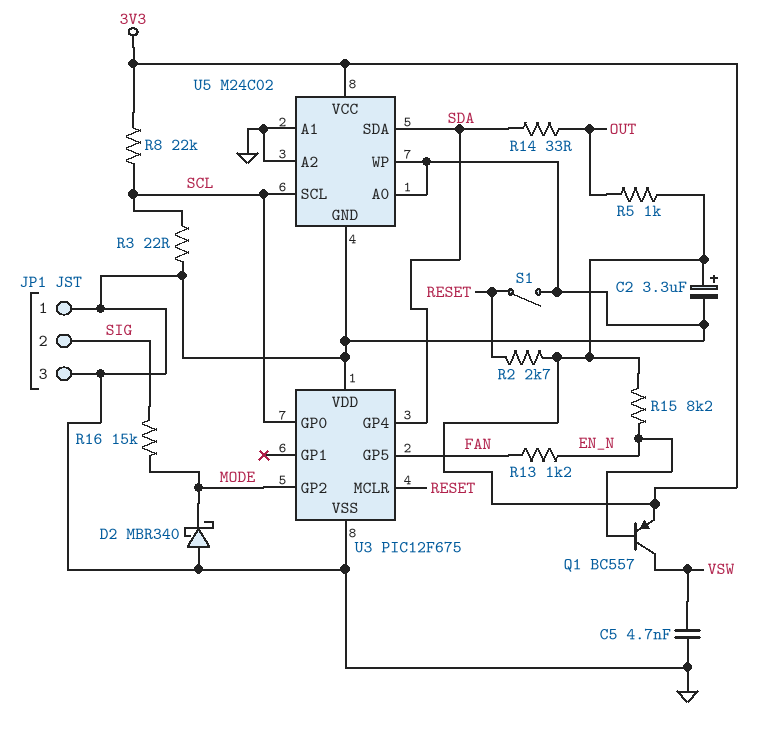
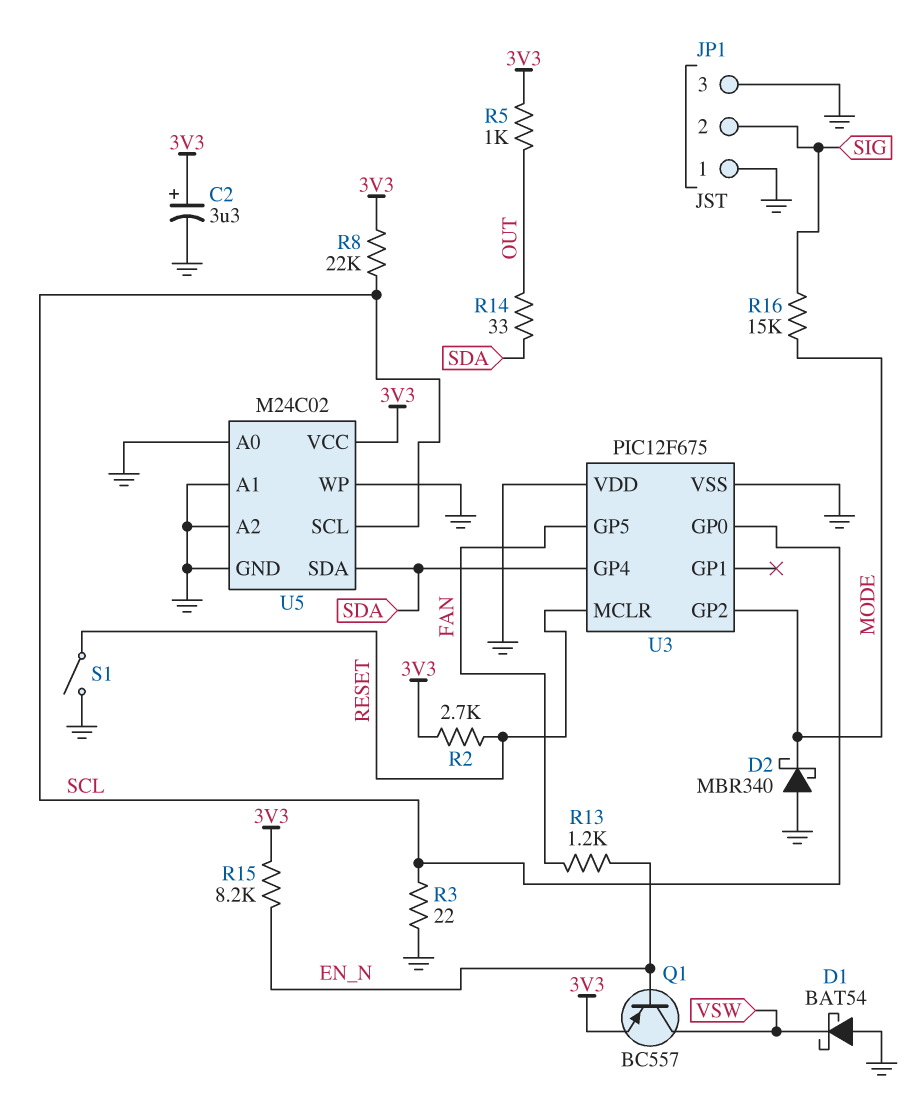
C5: 4.7nF (GND, VSW) -> none
D1: none -> schottky BAT54 (A GND, K VSW)

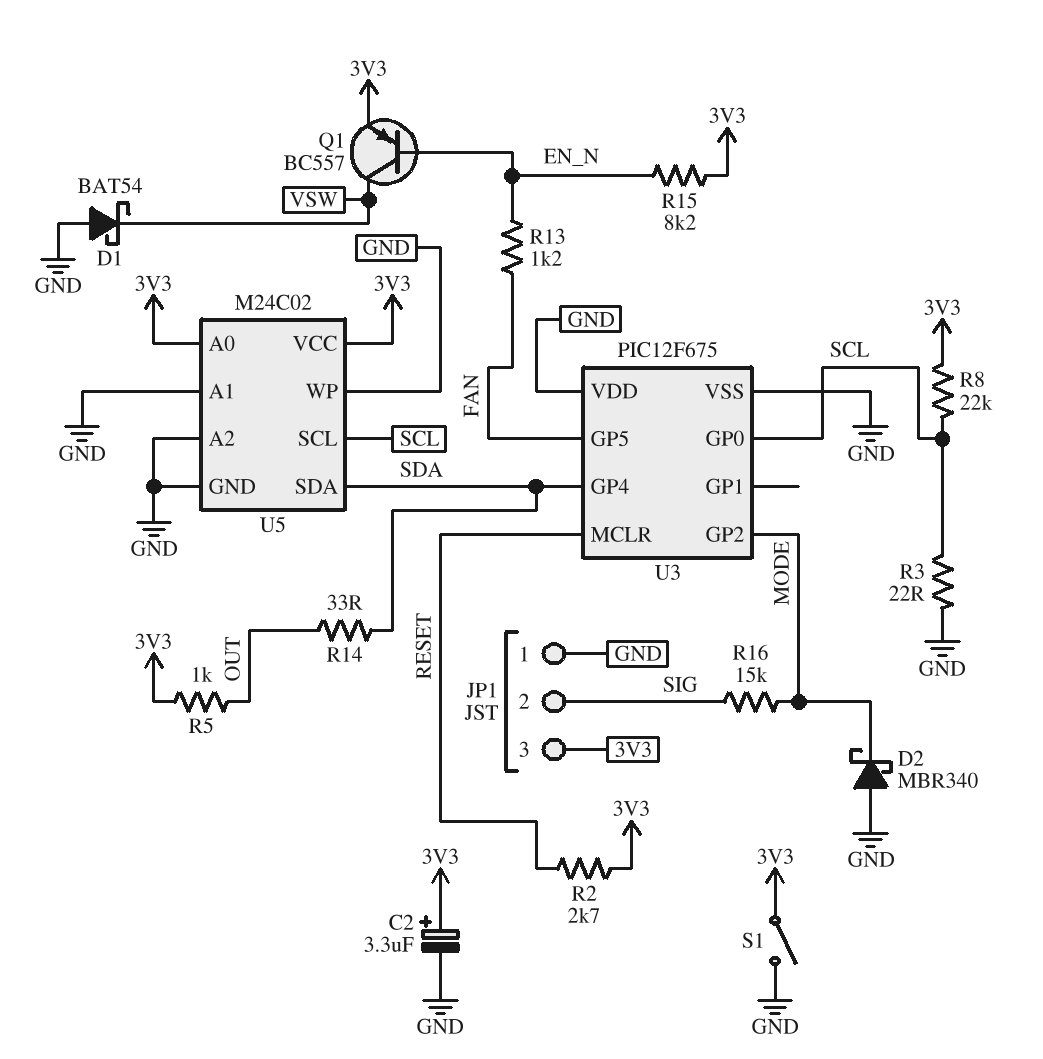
JP1 pin 3: GND -> 3V3
S1: switch (GND, RESET) -> switch (3V3, GND)
U5 pin A0: GND -> 3V3

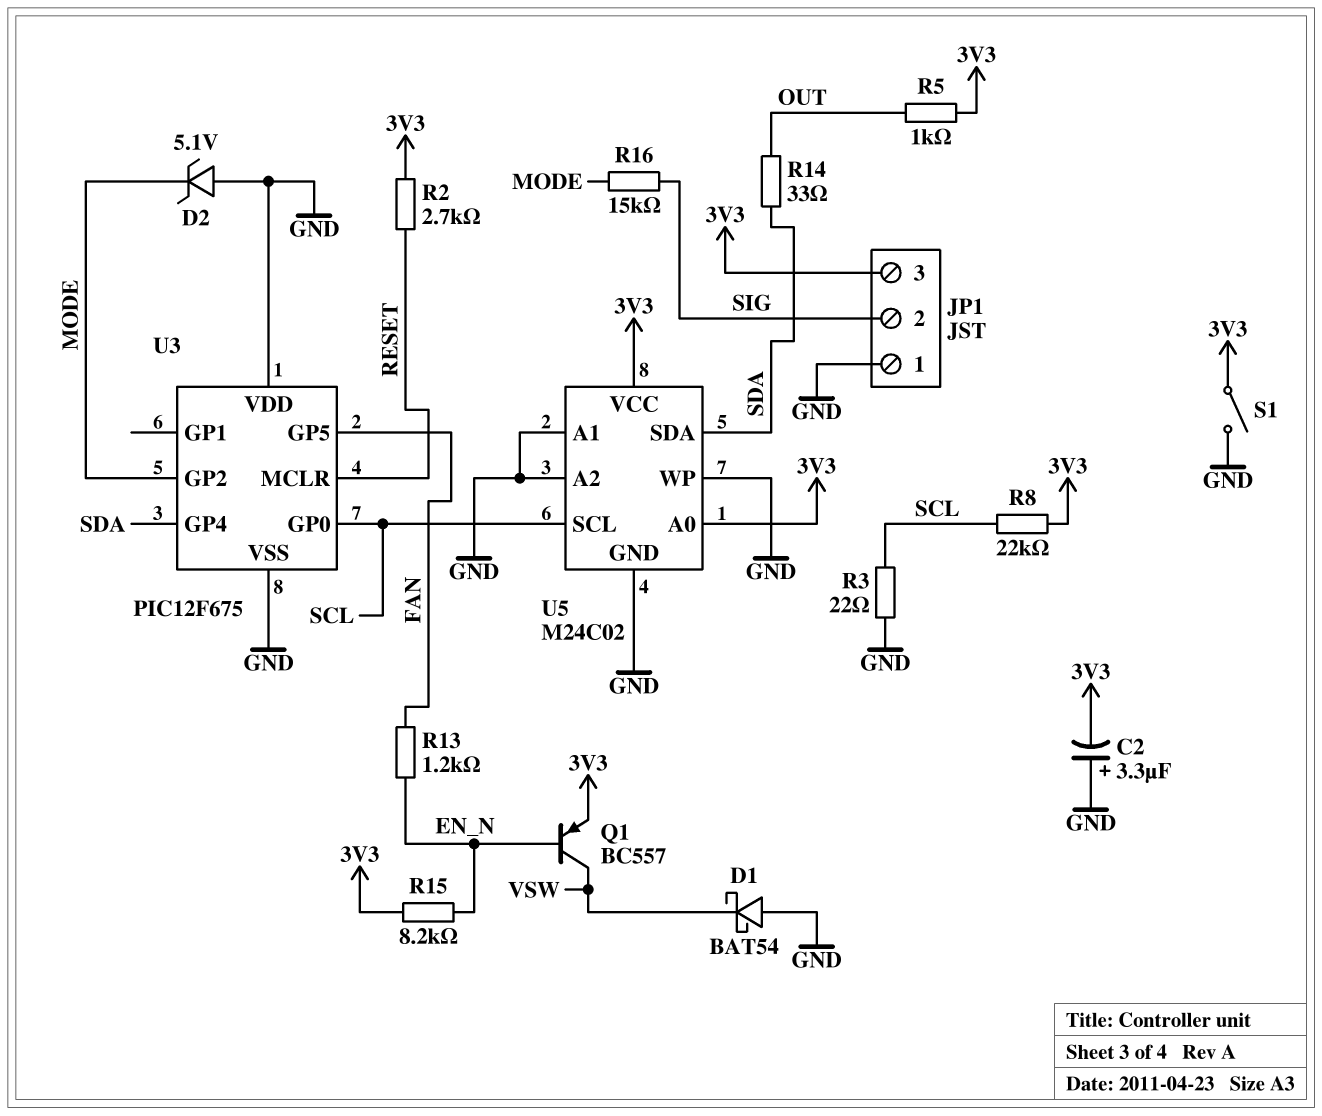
C2: 3.3uF (plus 3V3, minus GND) -> 3.3uF (plus GND, minus 3V3)
D2: schottky MBR340 (A GND, K MODE) -> zener 5.1V (A GND, K MODE)

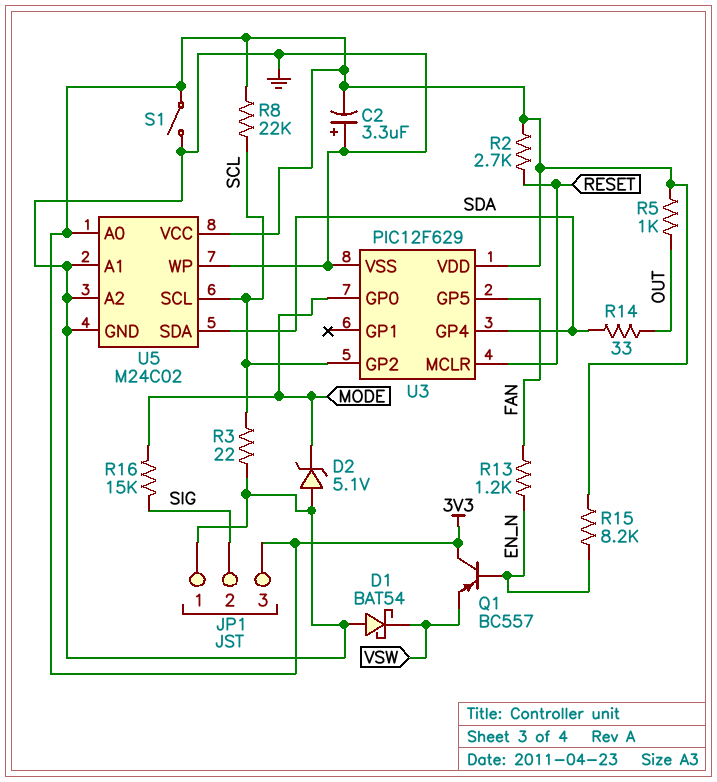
Q1: PNP BC557 (B EN_N, C VSW, E 3V3) -> PNP BC557 (B EN_N, C 3V3, E VSW)
U3: PIC12F675 -> PIC12F629
U3 pin GP0: SCL -> MODE
U3 pin GP2: MODE -> SCL
U3 pin VDD: GND -> 3V3

